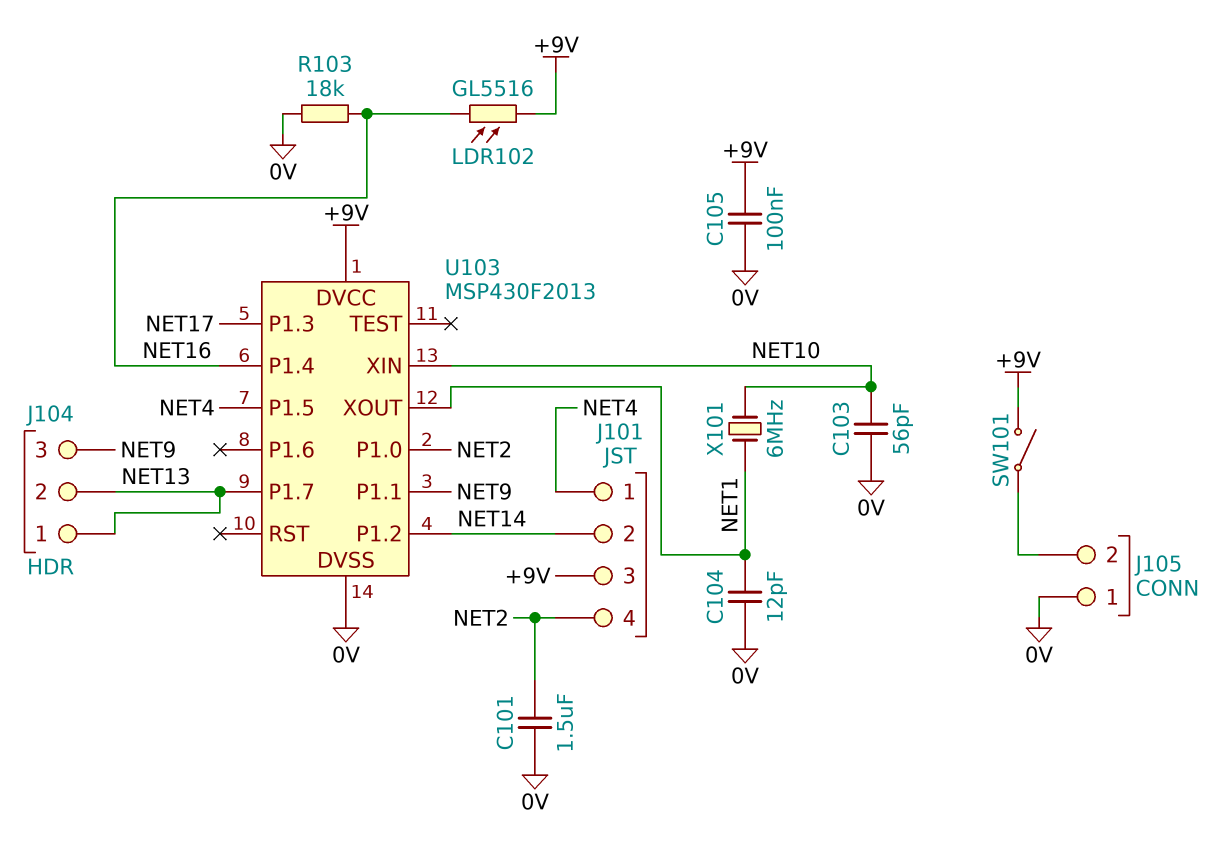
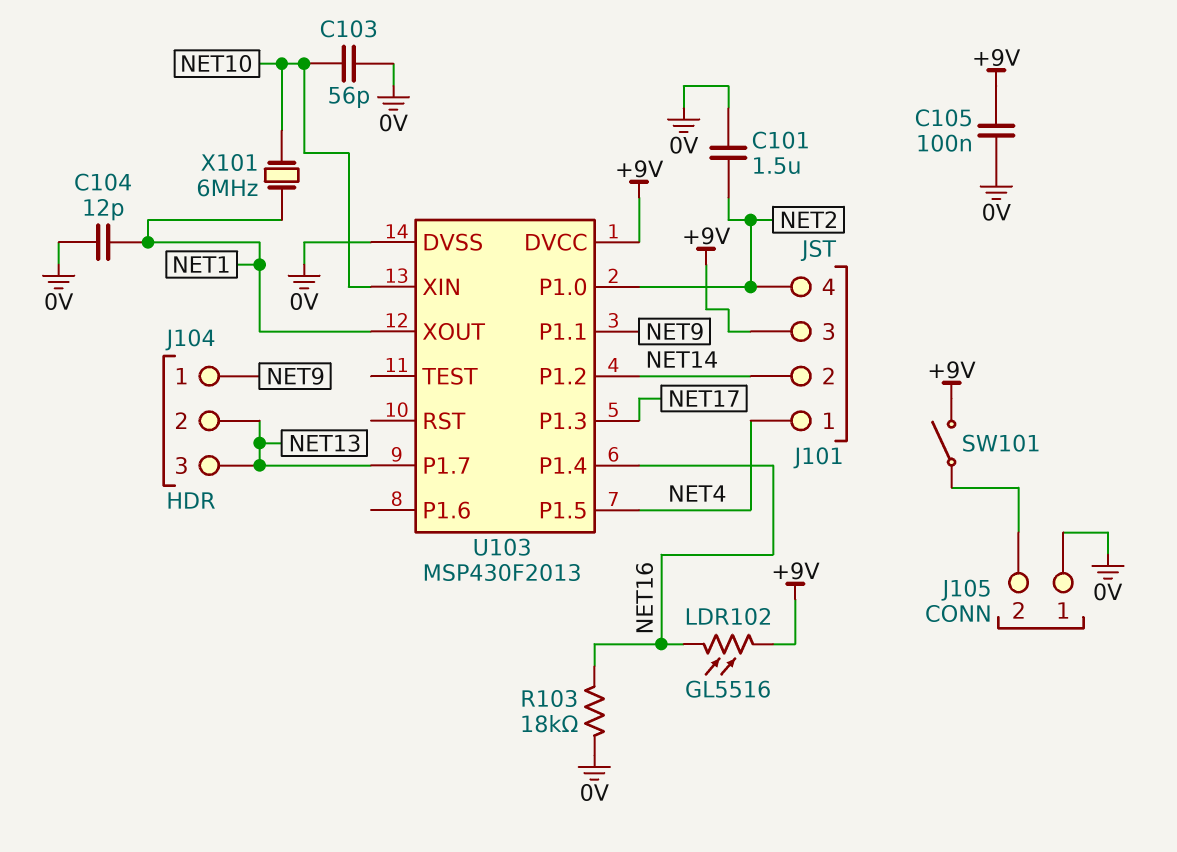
J104 pin 1: NET13 -> NET9
J104 pin 3: NET9 -> NET13

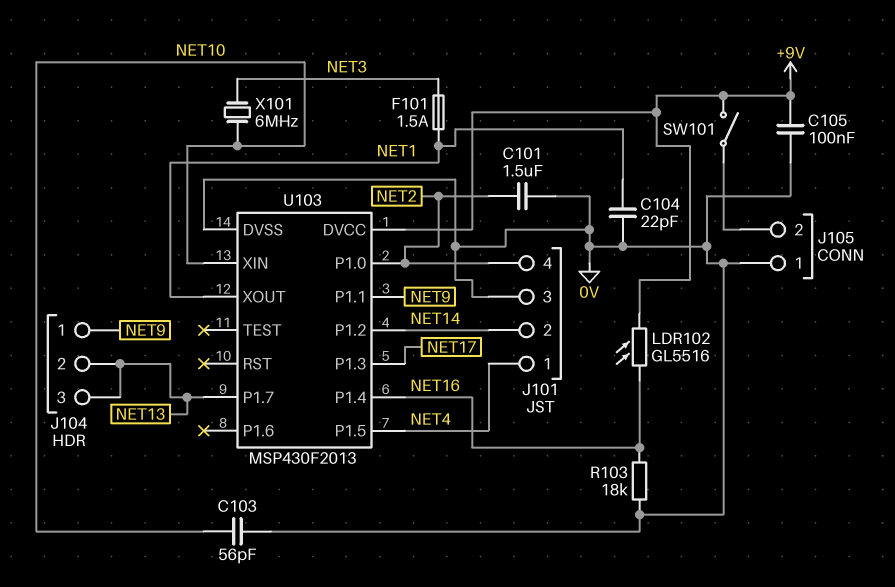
C104: 12pF (0V, NET1) -> 22pF (0V, NET1)
F101: none -> 1.5A (NET1, NET3)
J101 pin 3: +9V -> 0V
X101: 6MHz (NET1, NET10) -> 6MHz (NET3, NET10)

